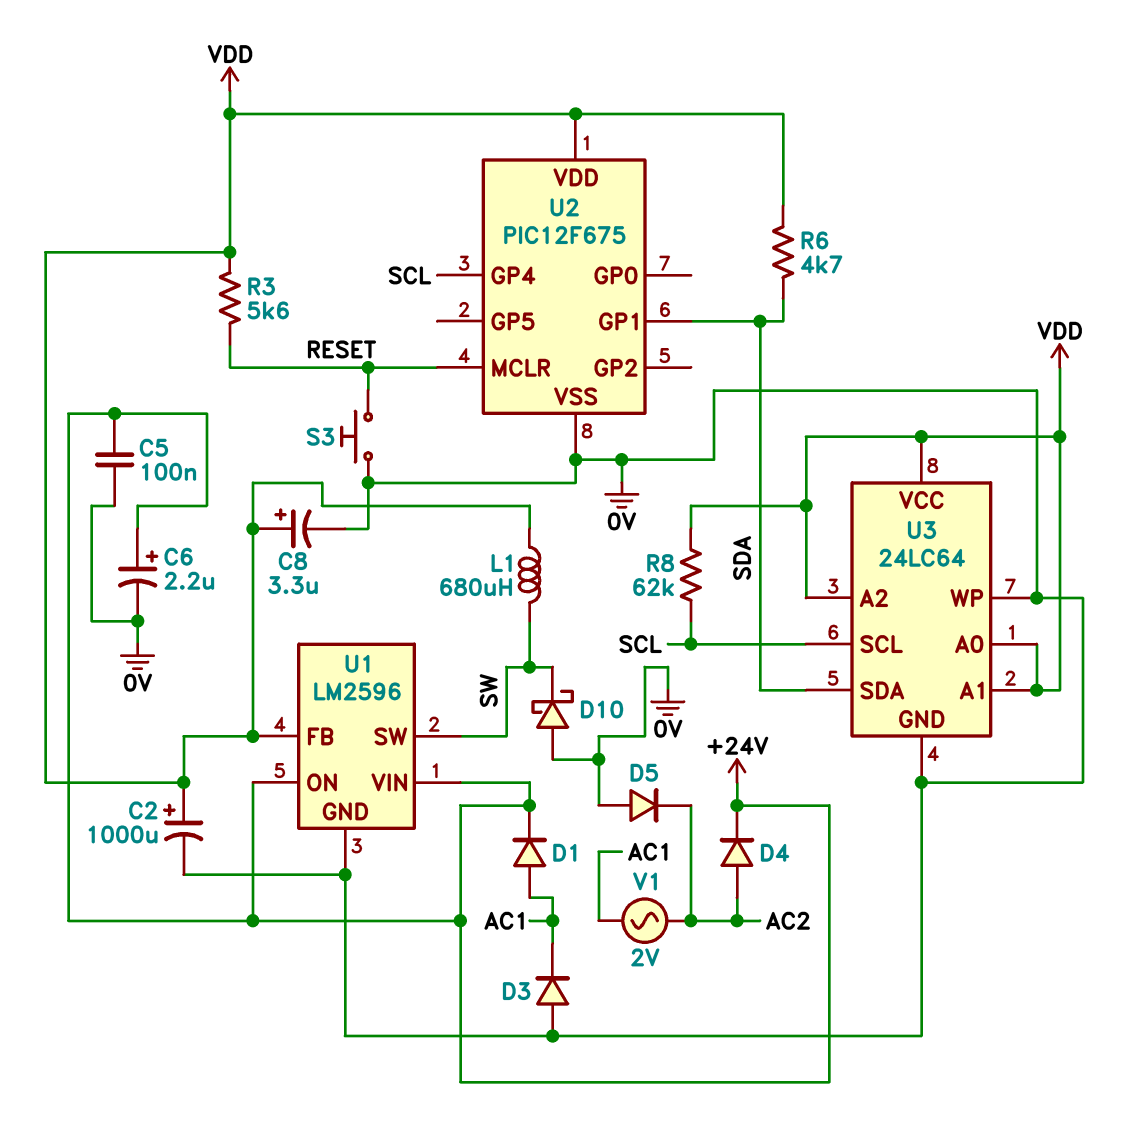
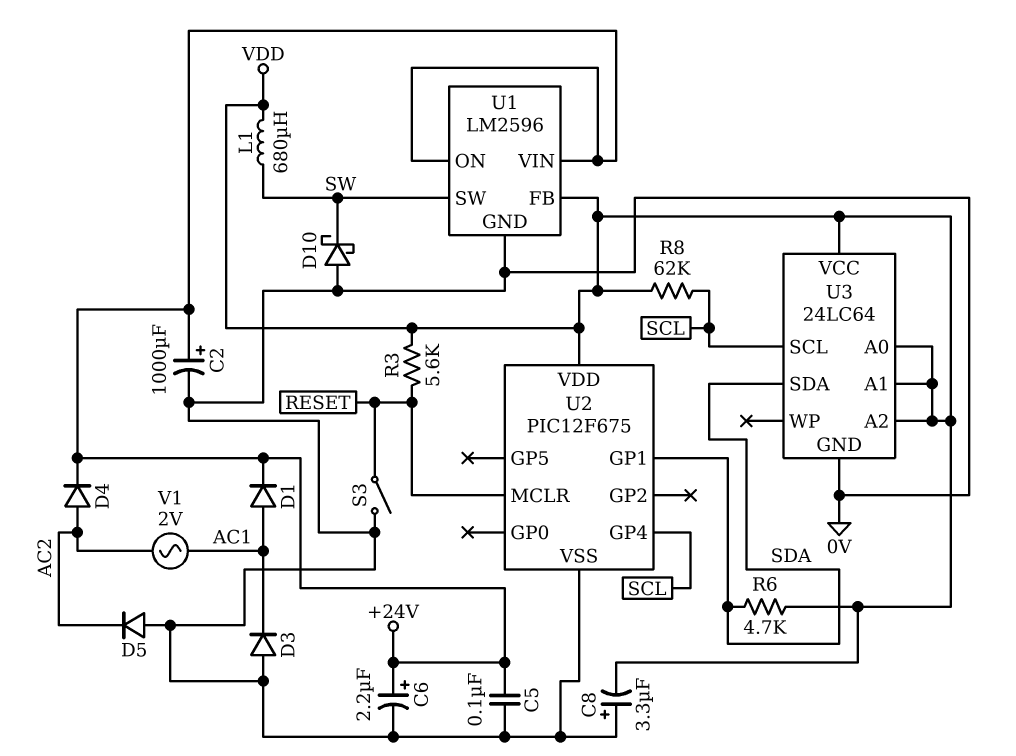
C2: 1000uF (plus VDD, minus 0V) -> 1000uF (plus +24V, minus 0V)
C8: 3.3uF (plus VDD, minus 0V) -> 3.3uF (plus 0V, minus VDD)
S3: button (0V, RESET) -> switch (0V, RESET)
U3 pin WP: 0V -> none

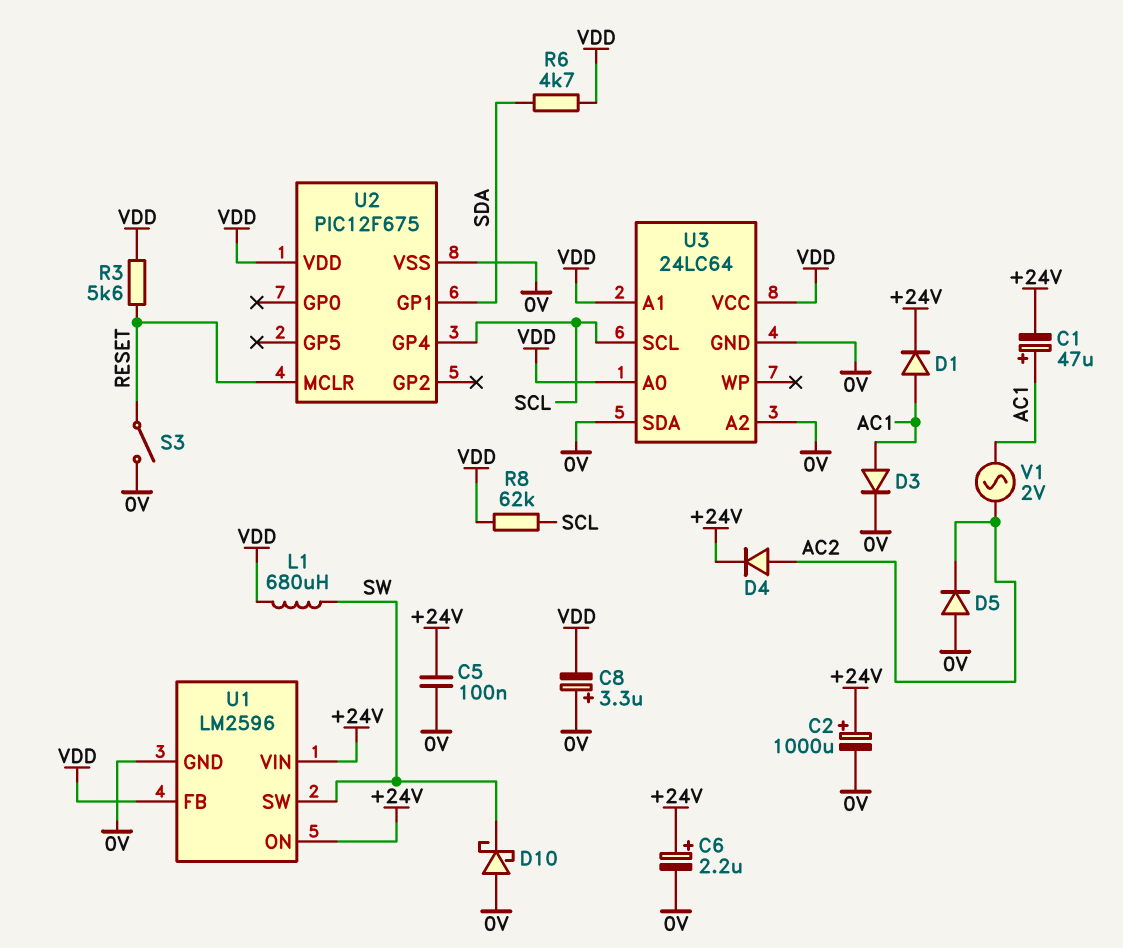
C1: none -> 47uF (plus AC1, minus +24V)
D3: diode (A 0V, K AC1) -> diode (A AC1, K 0V)
U3 pin A2: VDD -> 0V
U3 pin SDA: SDA -> 0V

